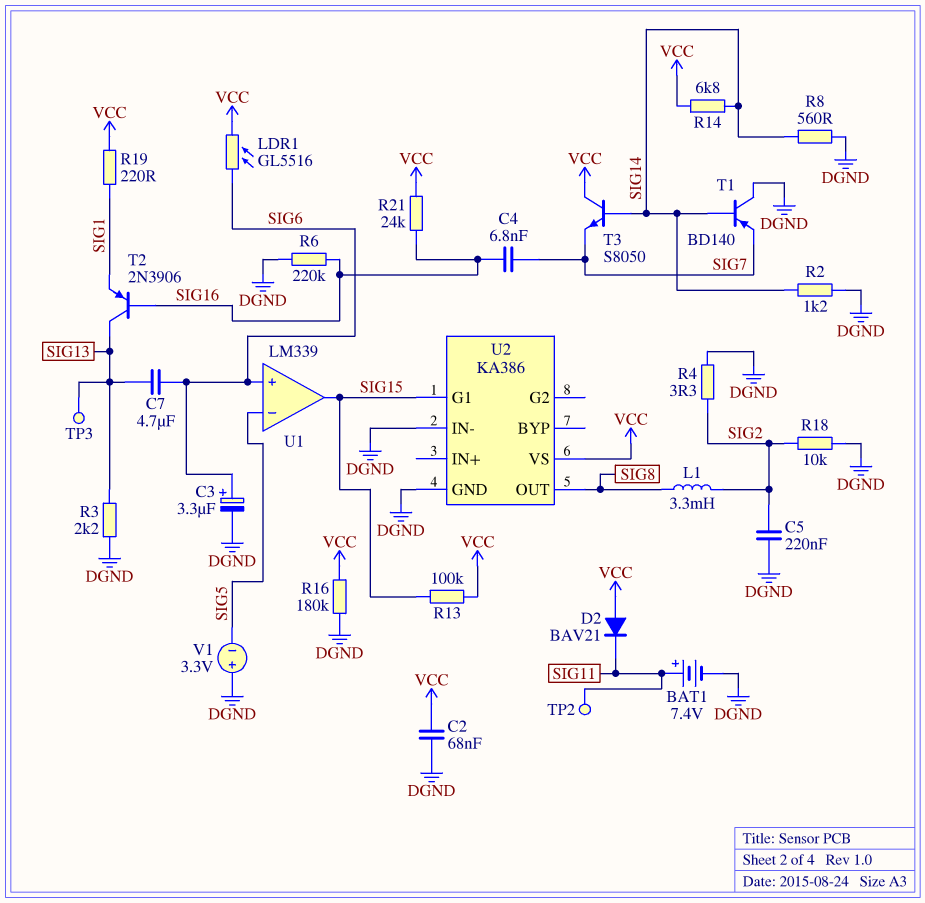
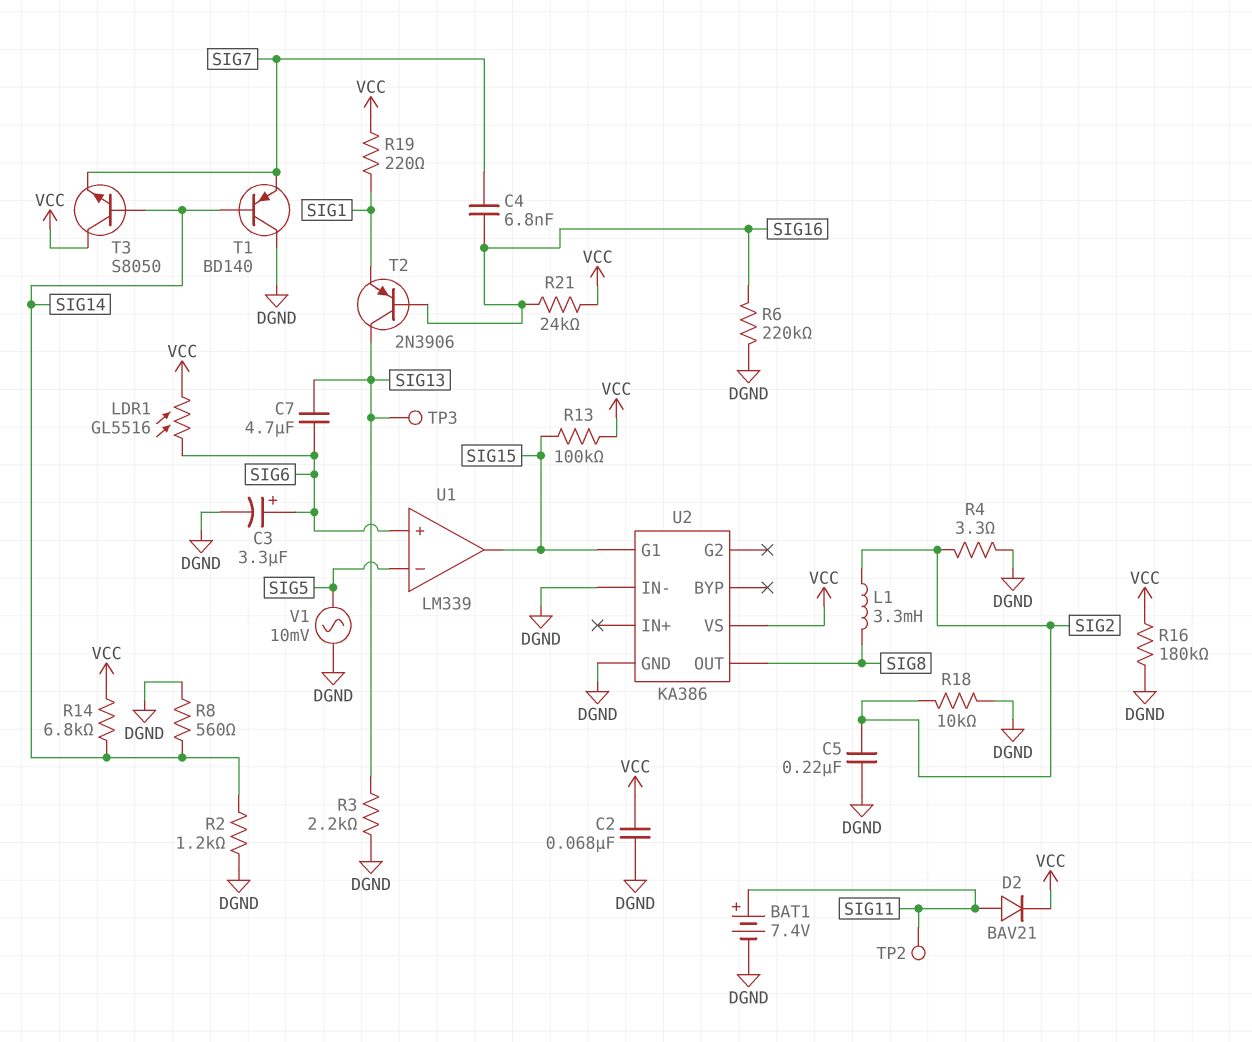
D2: diode BAV21 (A VCC, K SIG11) -> diode BAV21 (A SIG11, K VCC)
V1: 3.3V (plus DGND, minus SIG5) -> AC 10mV (DGND, SIG5)

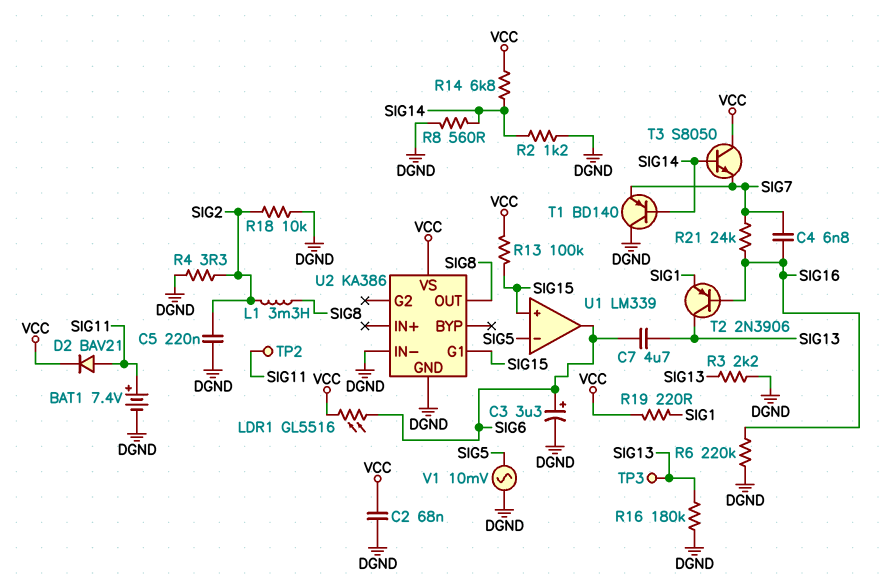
R16: 180k (DGND, VCC) -> 180k (DGND, SIG13)
R21: 24k (SIG16, VCC) -> 24k (SIG7, SIG16)
U1 pin in+: SIG6 -> SIG15
U1 pin out: SIG15 -> SIG6

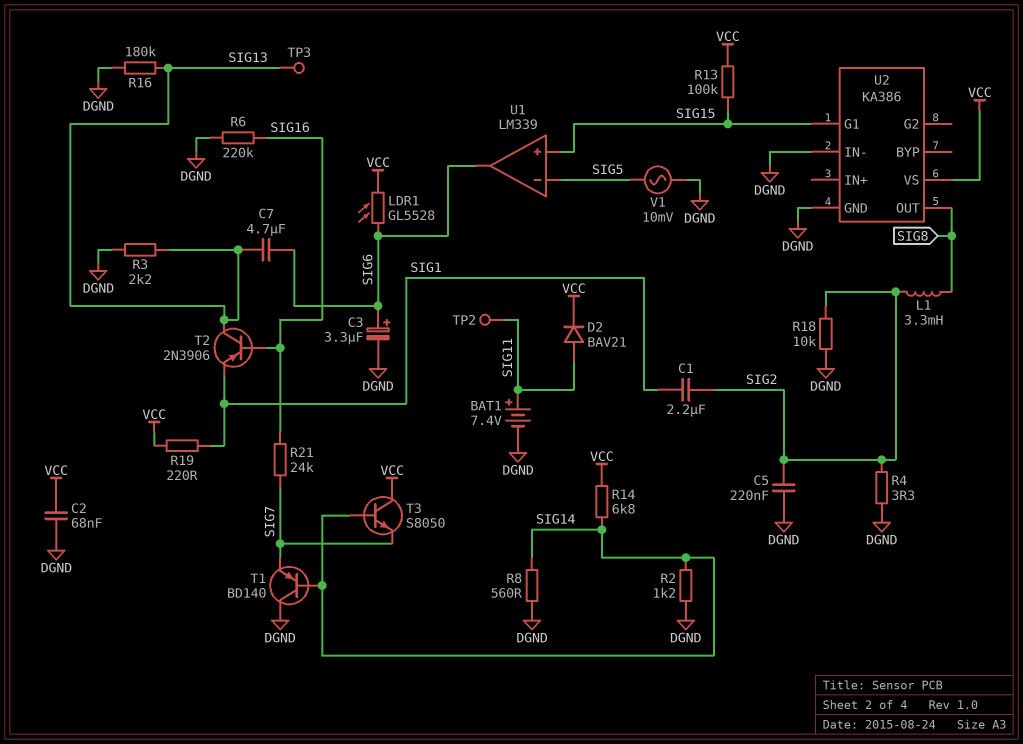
C1: none -> 2.2uF (SIG1, SIG2)
C4: 6.8nF (SIG7, SIG16) -> none
LDR1: GL5516 (SIG6, VCC) -> GL5528 (SIG6, VCC)

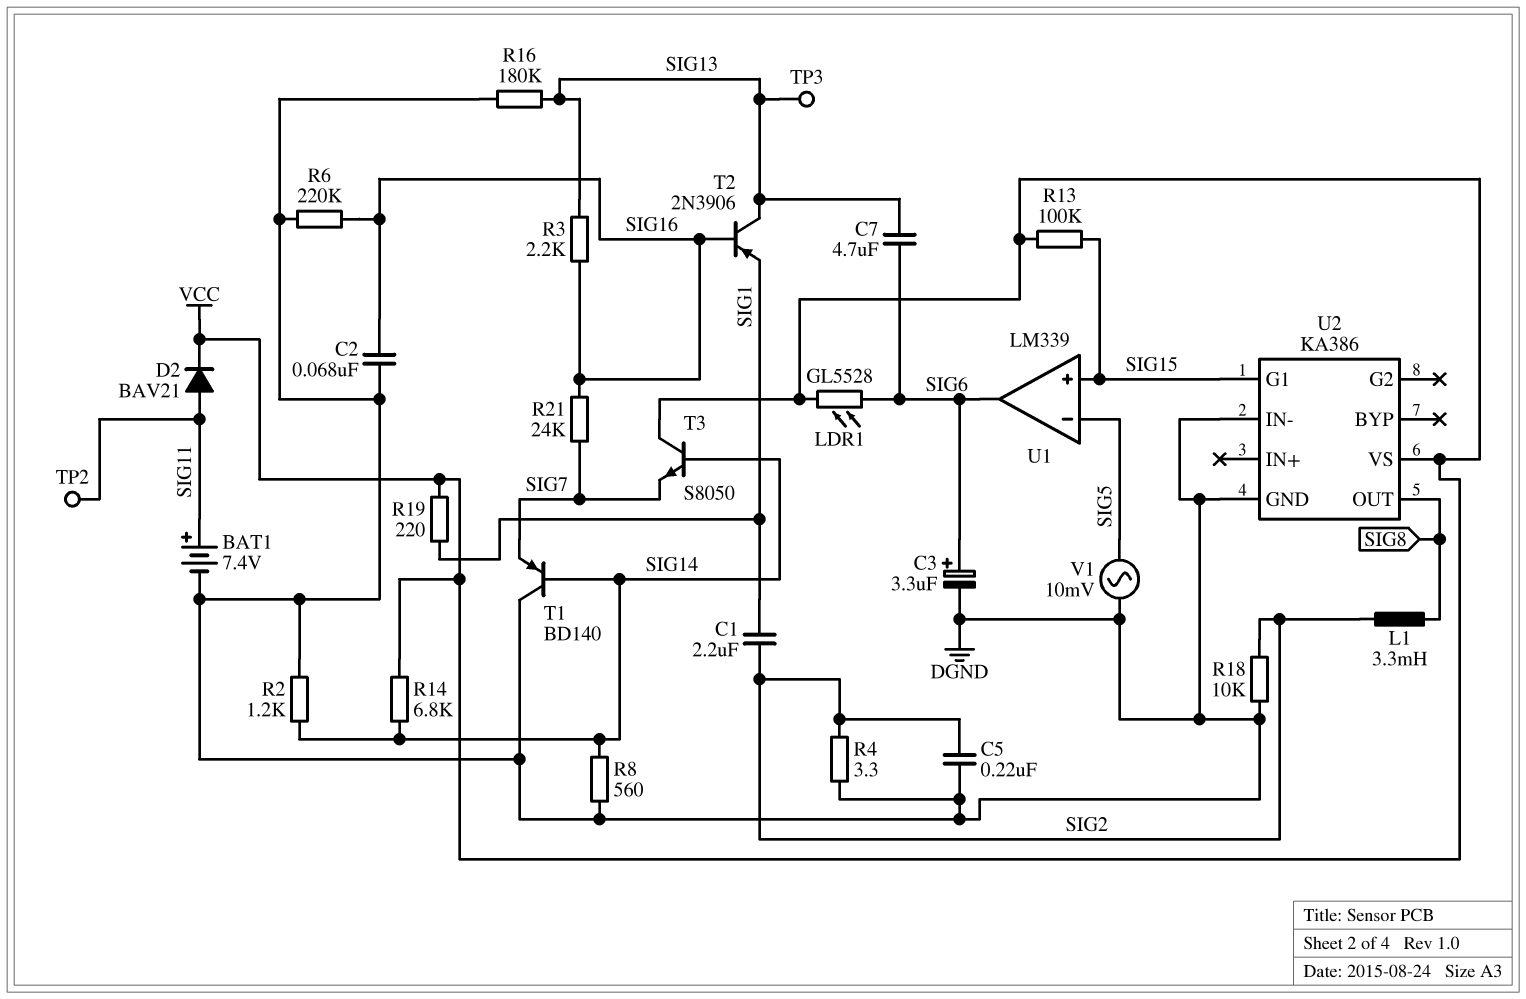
C2: 68nF (DGND, VCC) -> 68nF (DGND, SIG16)
R3: 2.2k (DGND, SIG13) -> 2.2k (SIG13, SIG16)

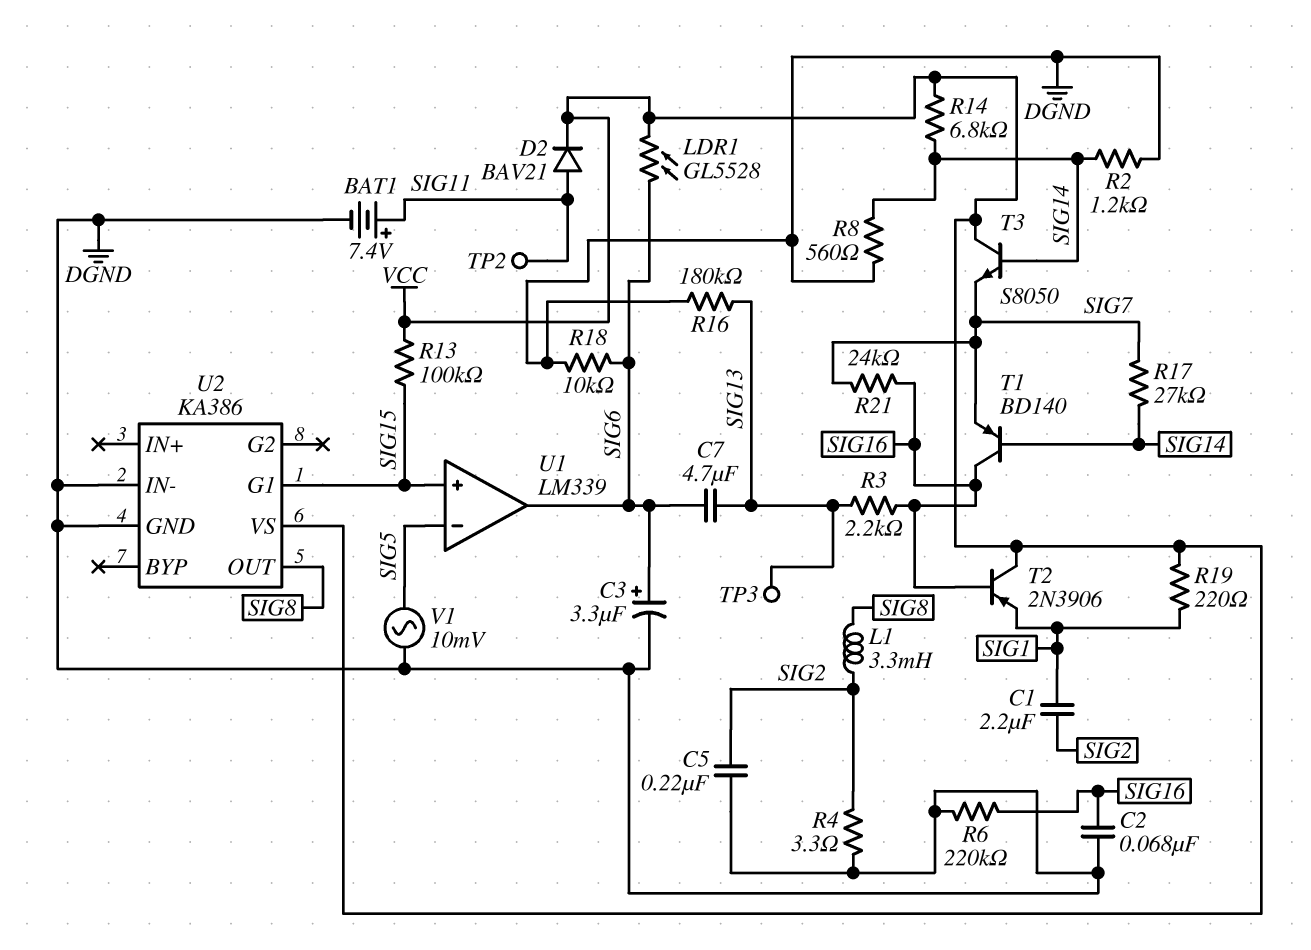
R17: none -> 27k (SIG7, SIG14)
R18: 10k (DGND, SIG2) -> 10k (DGND, SIG6)
T1: PNP BD140 (B SIG14, C DGND, E SIG7) -> PNP BD140 (B SIG14, C SIG16, E SIG7)
T2: PNP 2N3906 (B SIG16, C SIG13, E SIG1) -> PNP 2N3906 (B SIG16, C VCC, E SIG1)

